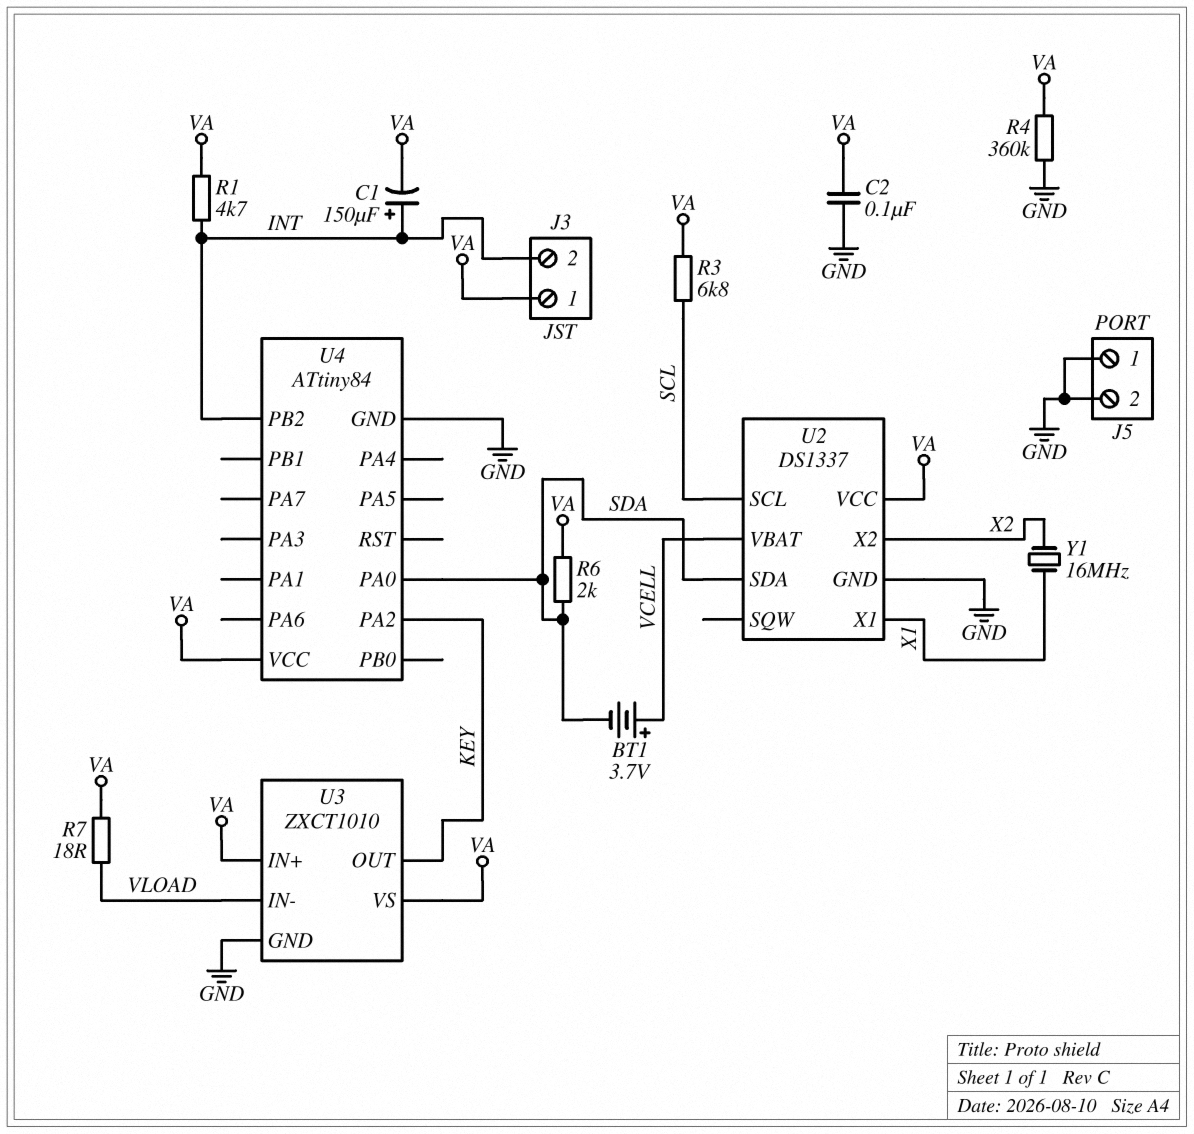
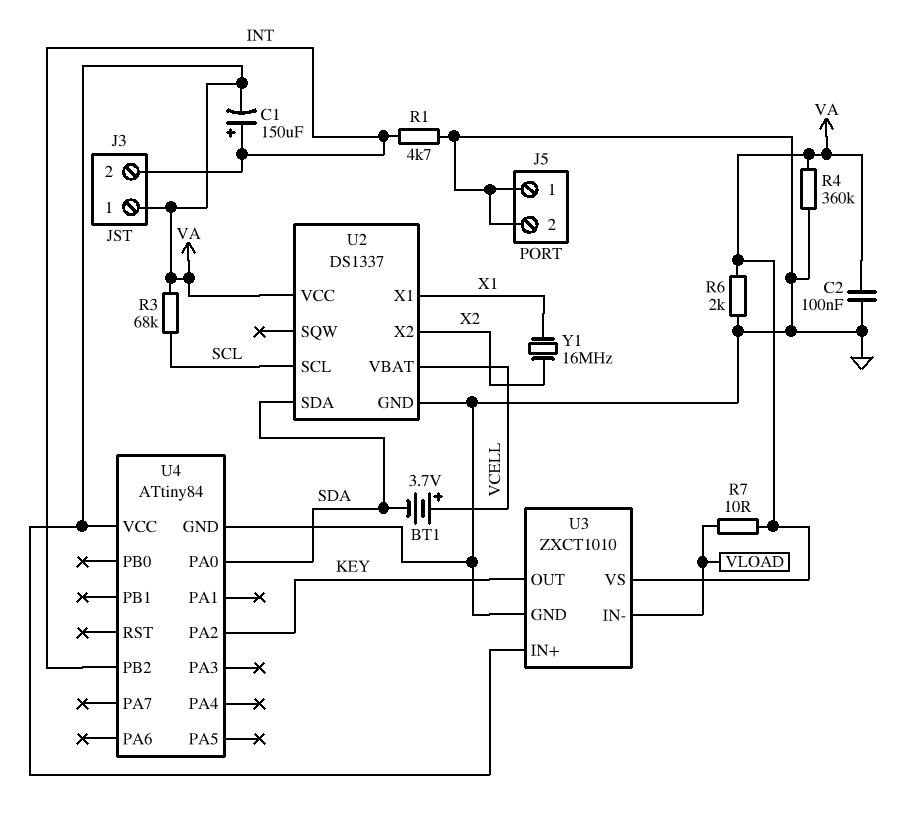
R1: 4.7k (INT, VA) -> 4.7k (GND, INT)
R3: 6.8k (SCL, VA) -> 68k (SCL, VA)
R6: 2k (SDA, VA) -> 2k (GND, VA)
R7: 18 (VA, VLOAD) -> 10 (VA, VLOAD)

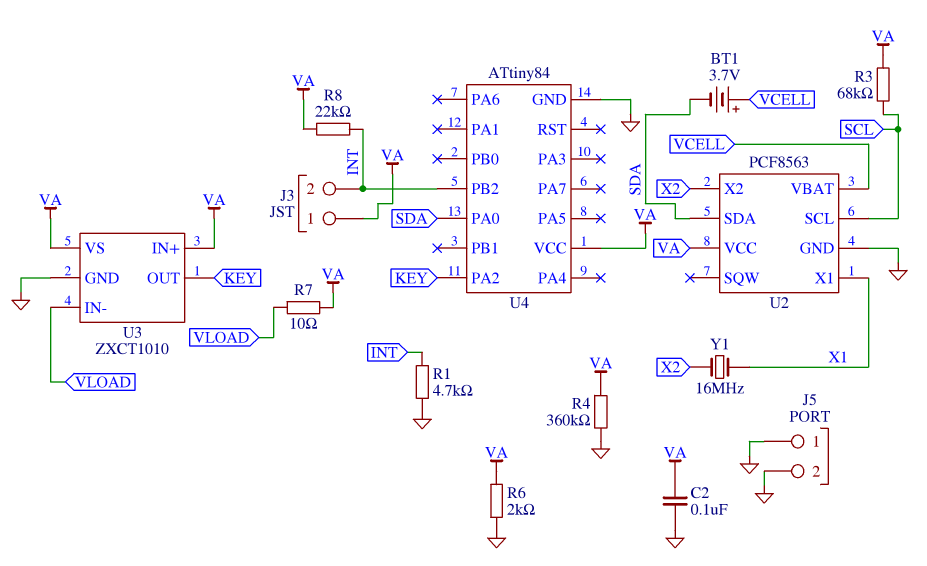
C1: 150uF (plus INT, minus VA) -> none
R8: none -> 22k (INT, VA)
U2: DS1337 -> PCF8563

